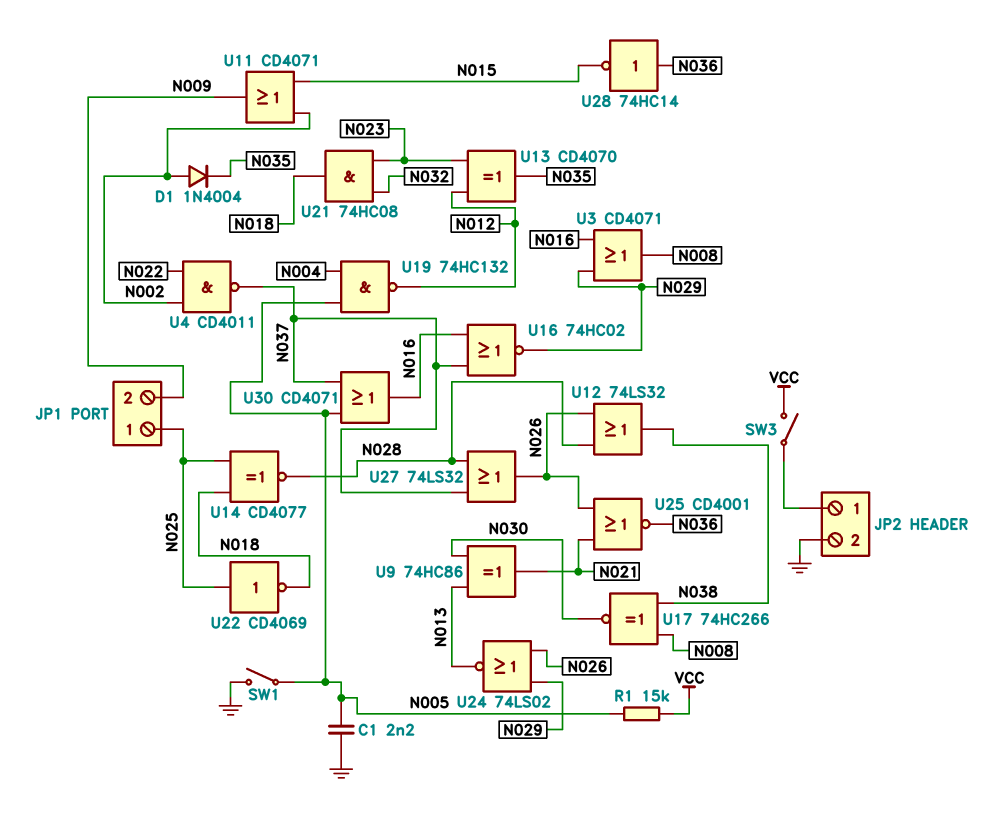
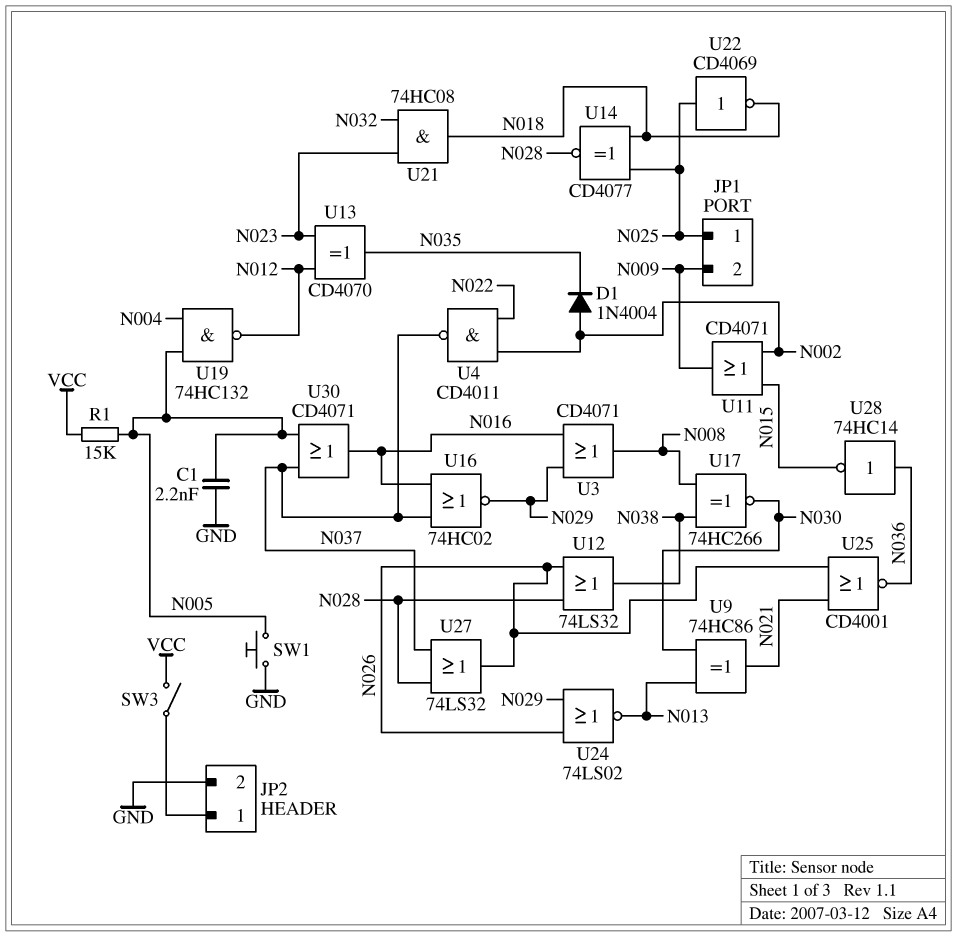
SW1: switch (GND, N005) -> button (GND, N005)

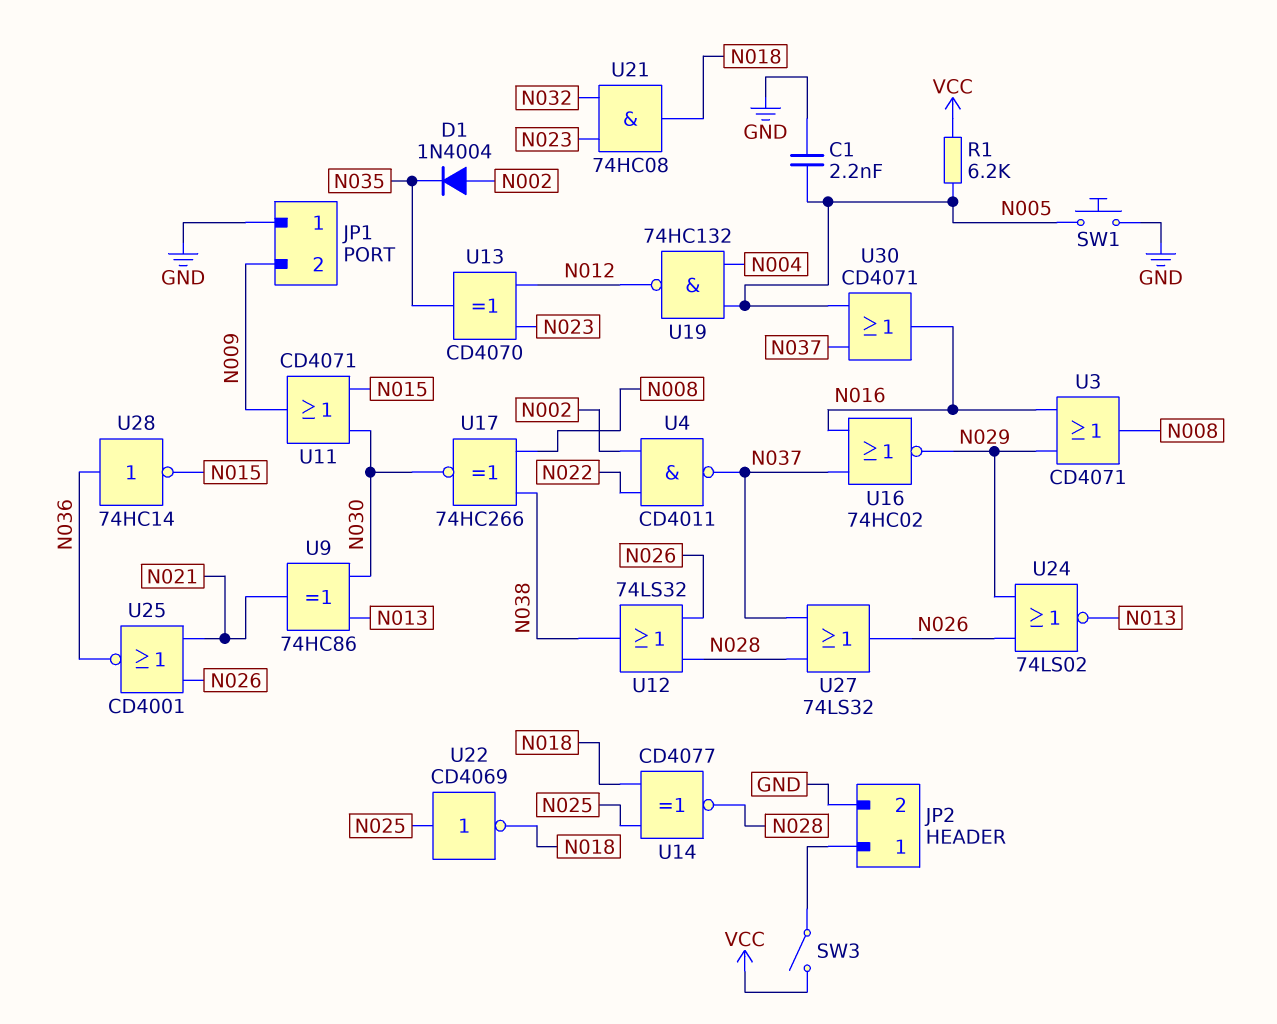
JP1 pin 1: N025 -> GND
R1: 15k (N005, VCC) -> 6.2k (N005, VCC)
U11: OR CD4071 (in N002, in N015, out N009) -> OR CD4071 (in N015, in N030, out N009)

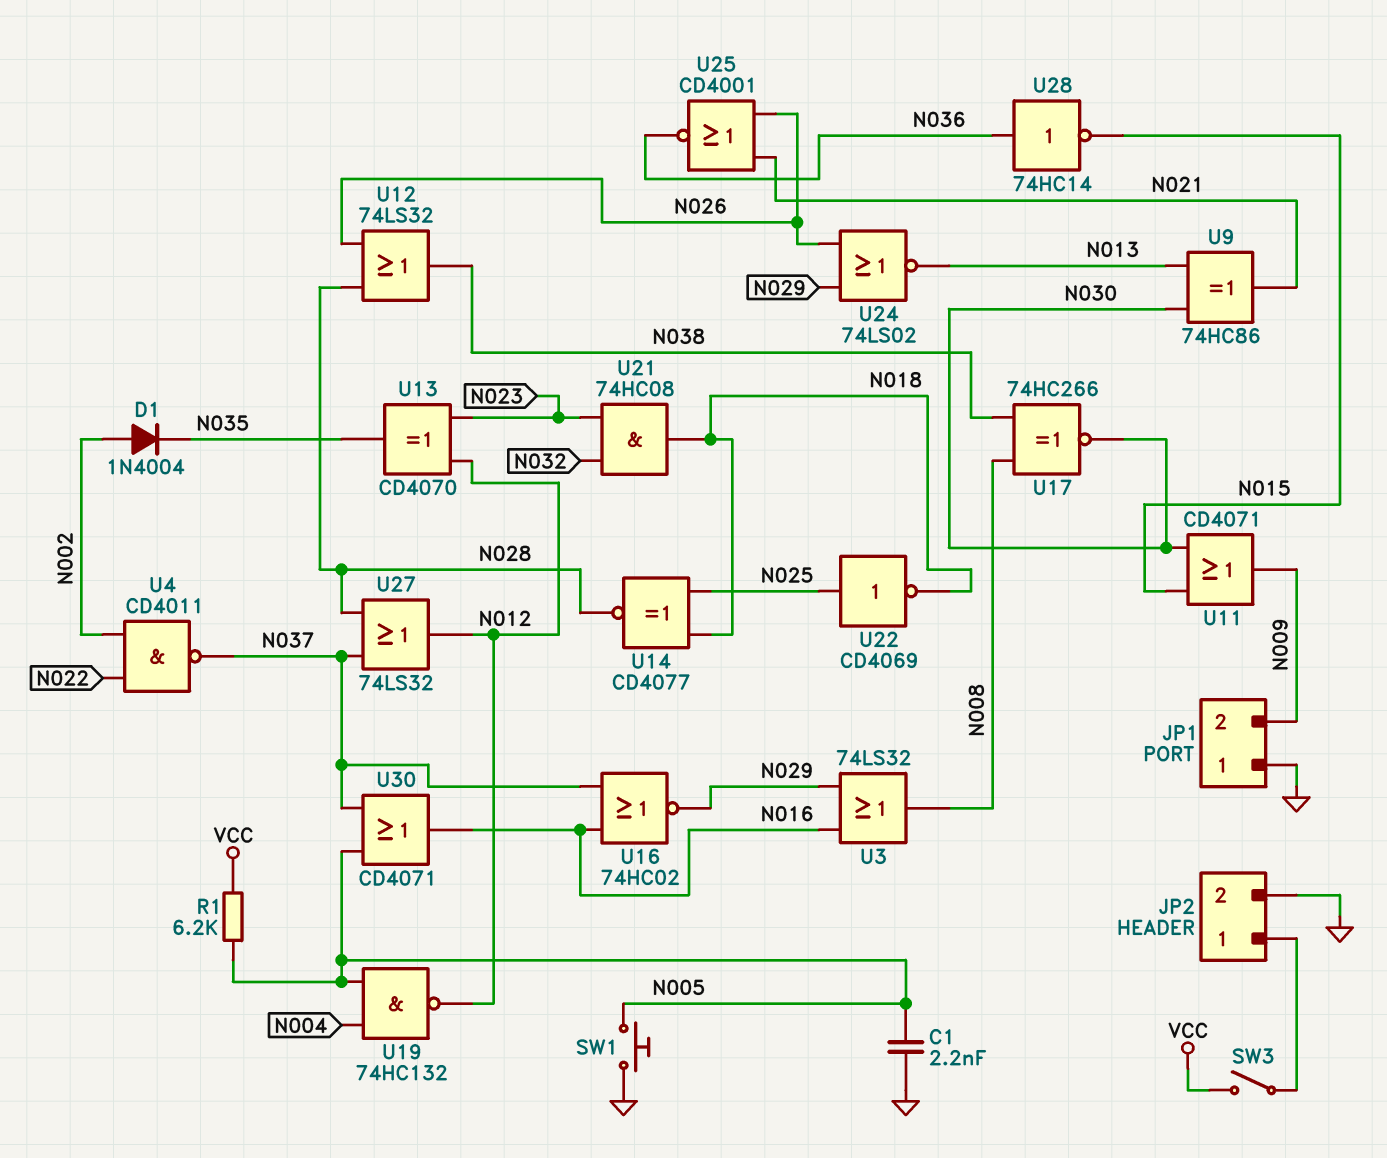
U3: OR CD4071 (in N016, in N029, out N008) -> OR 74LS32 (in N016, in N029, out N008)
U27: OR 74LS32 (in N028, in N037, out N026) -> OR 74LS32 (in N028, in N037, out N012)

